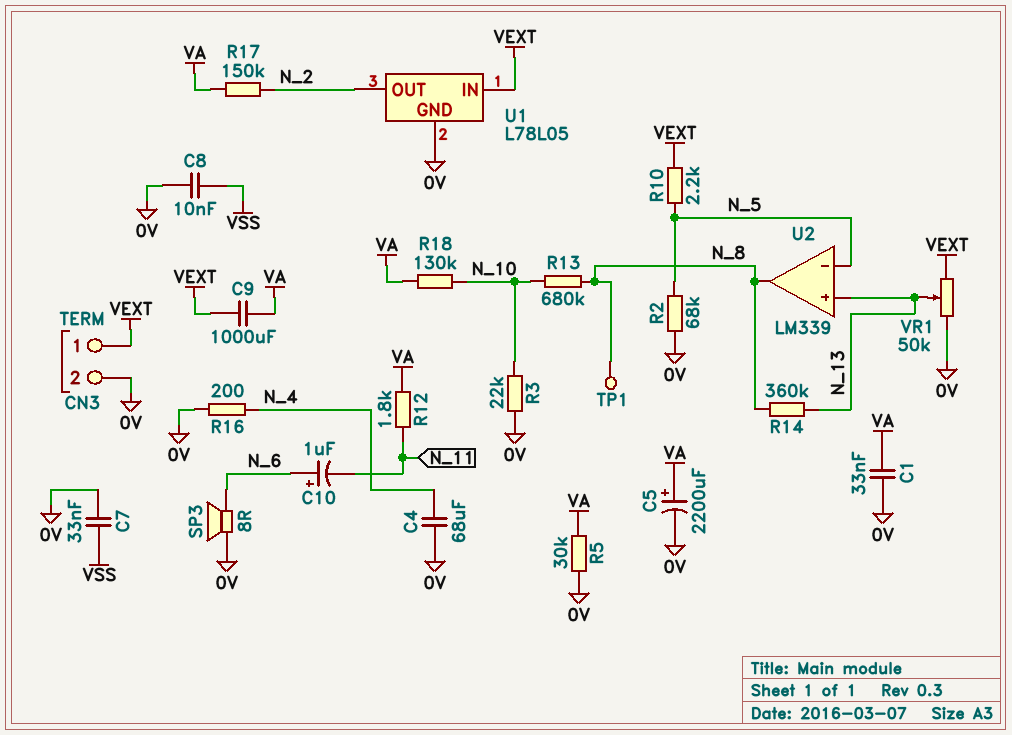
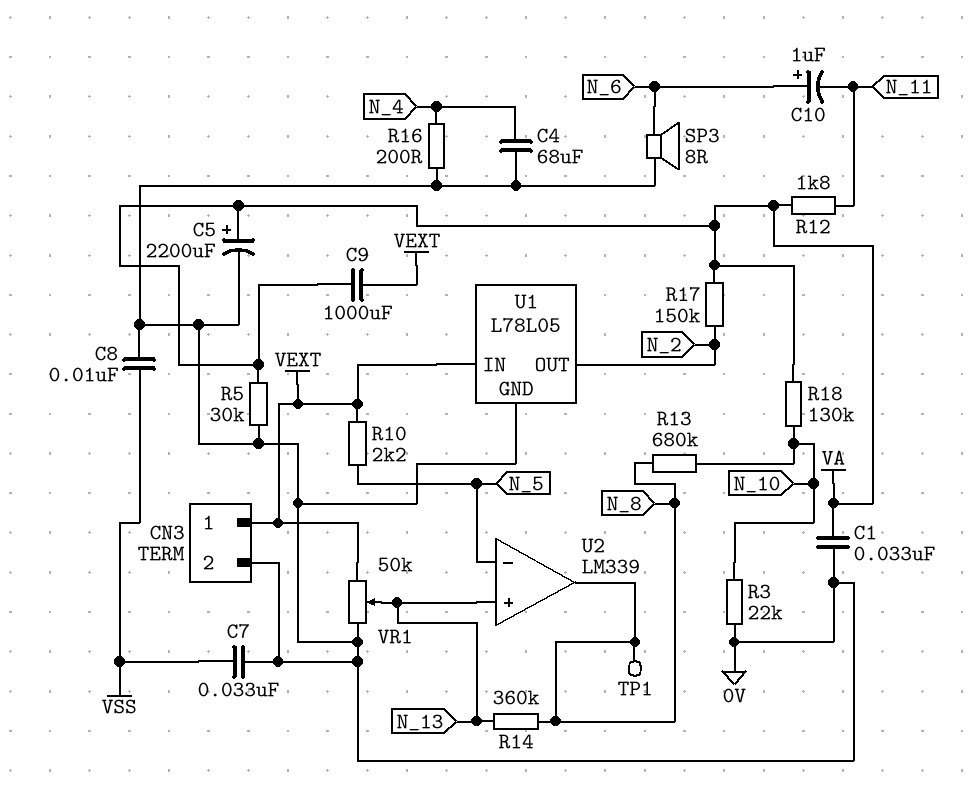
R2: 68k (0V, N_5) -> none

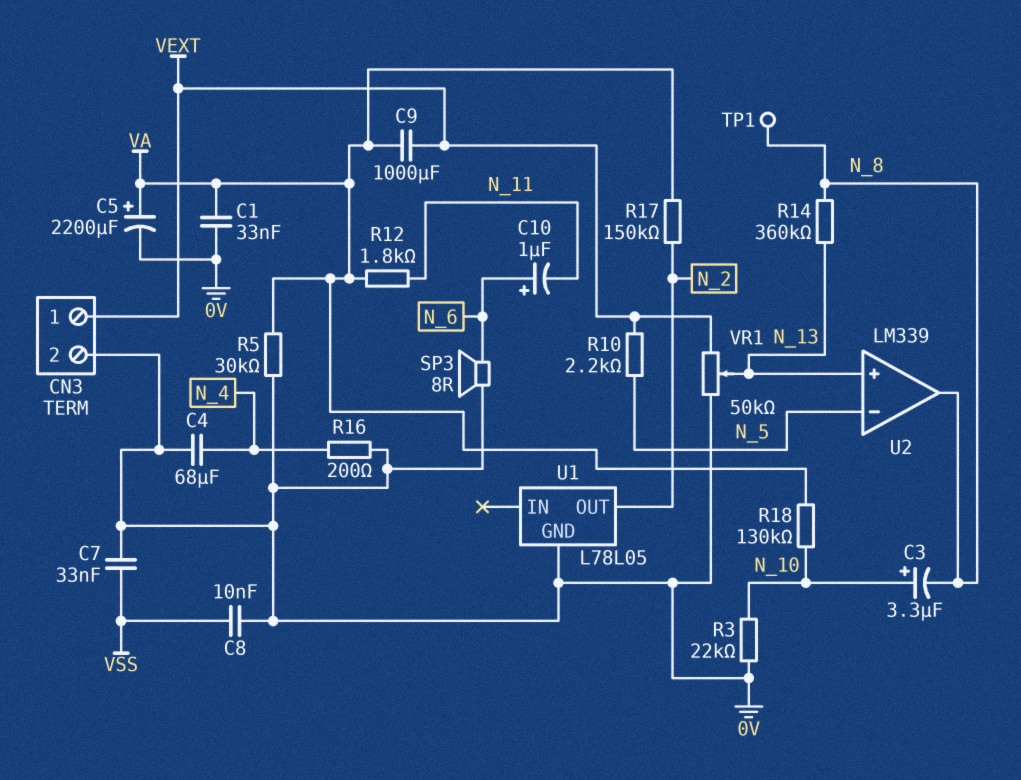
C3: none -> 3.3uF (plus N_10, minus N_8)
R13: 680k (N_8, N_10) -> none
U1 pin IN: VEXT -> none

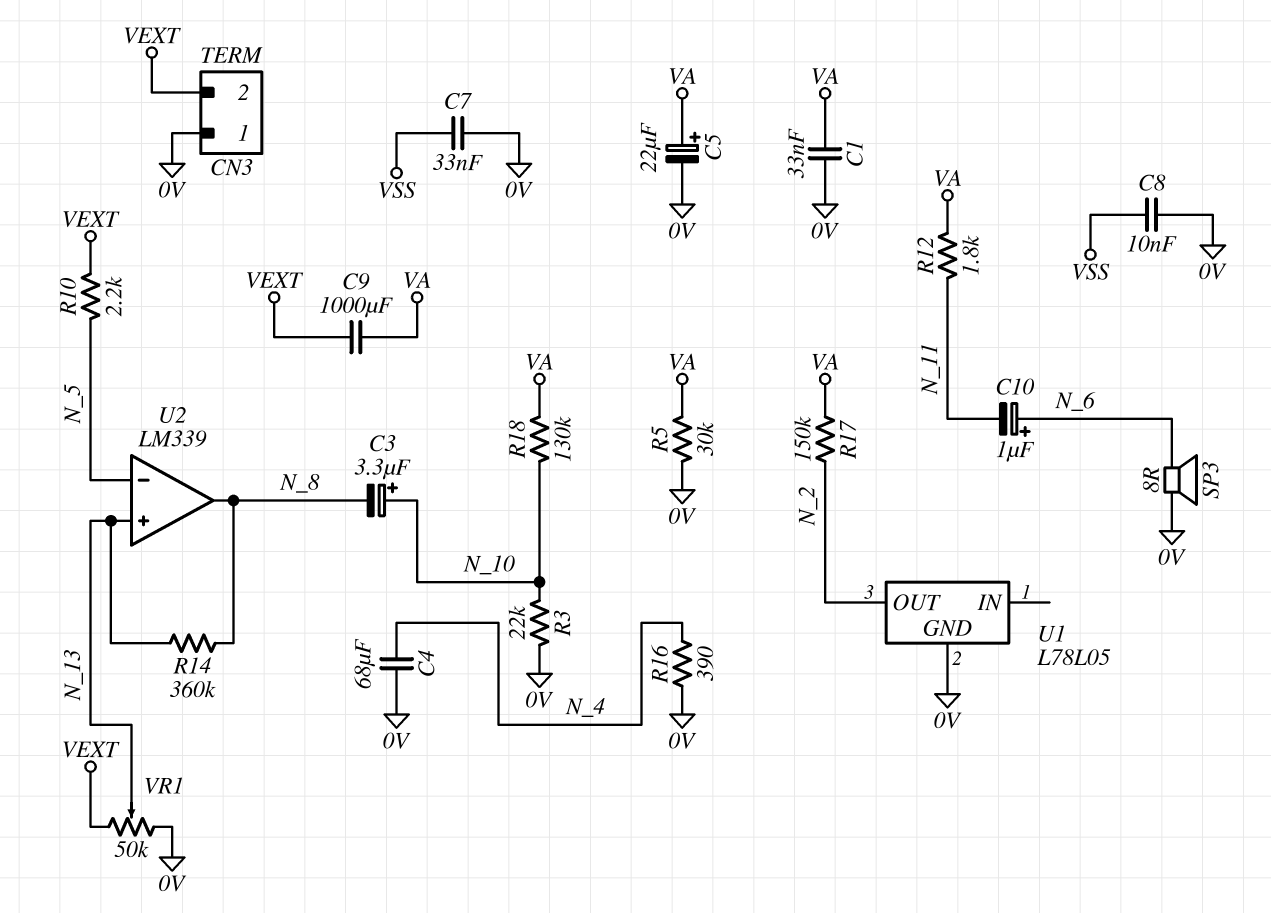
C5: 2200uF (plus VA, minus 0V) -> 22uF (plus VA, minus 0V)
CN3 pin 1: VEXT -> 0V
CN3 pin 2: 0V -> VEXT
R16: 200 (0V, N_4) -> 390 (0V, N_4)
TP1: test point (N_8) -> none

